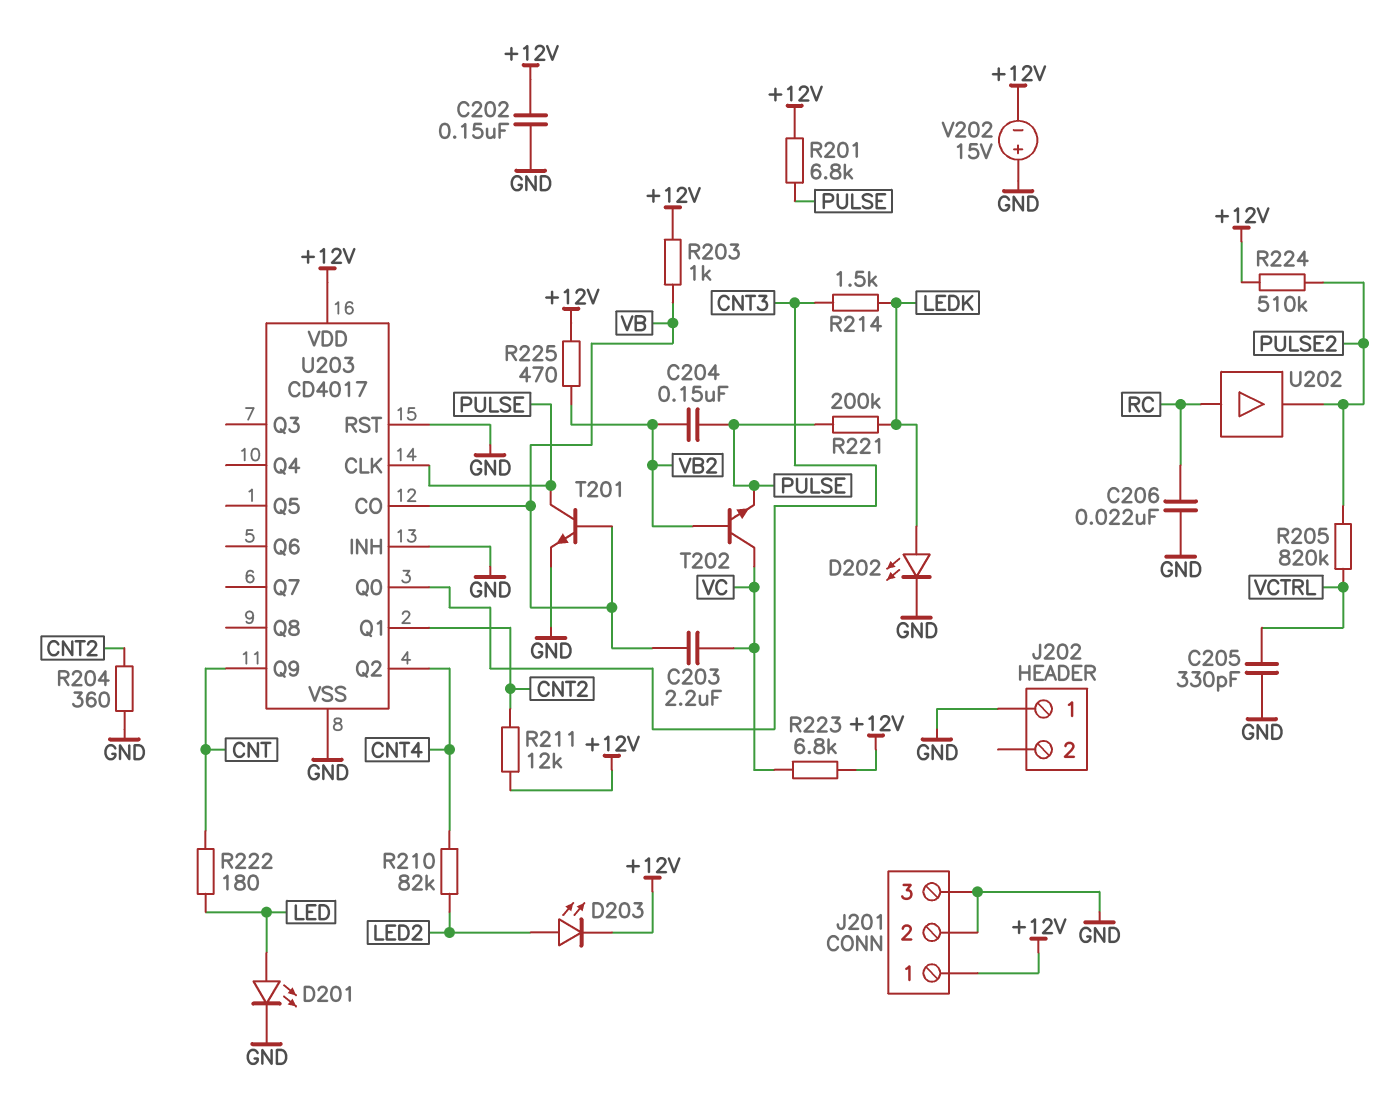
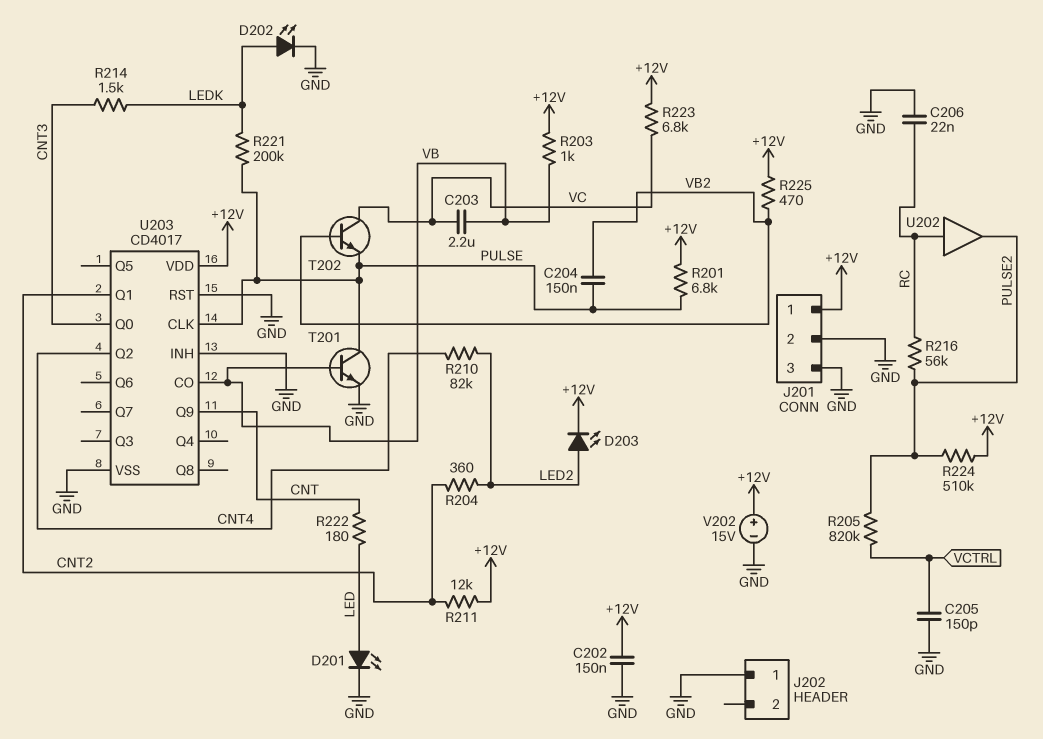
C205: 330pF (GND, VCTRL) -> 150pF (GND, VCTRL)
R204: 360 (CNT2, GND) -> 360 (CNT2, LED2)
R216: none -> 56k (PULSE2, RC)
V202: 15V (plus GND, minus +12V) -> 15V (plus +12V, minus GND)

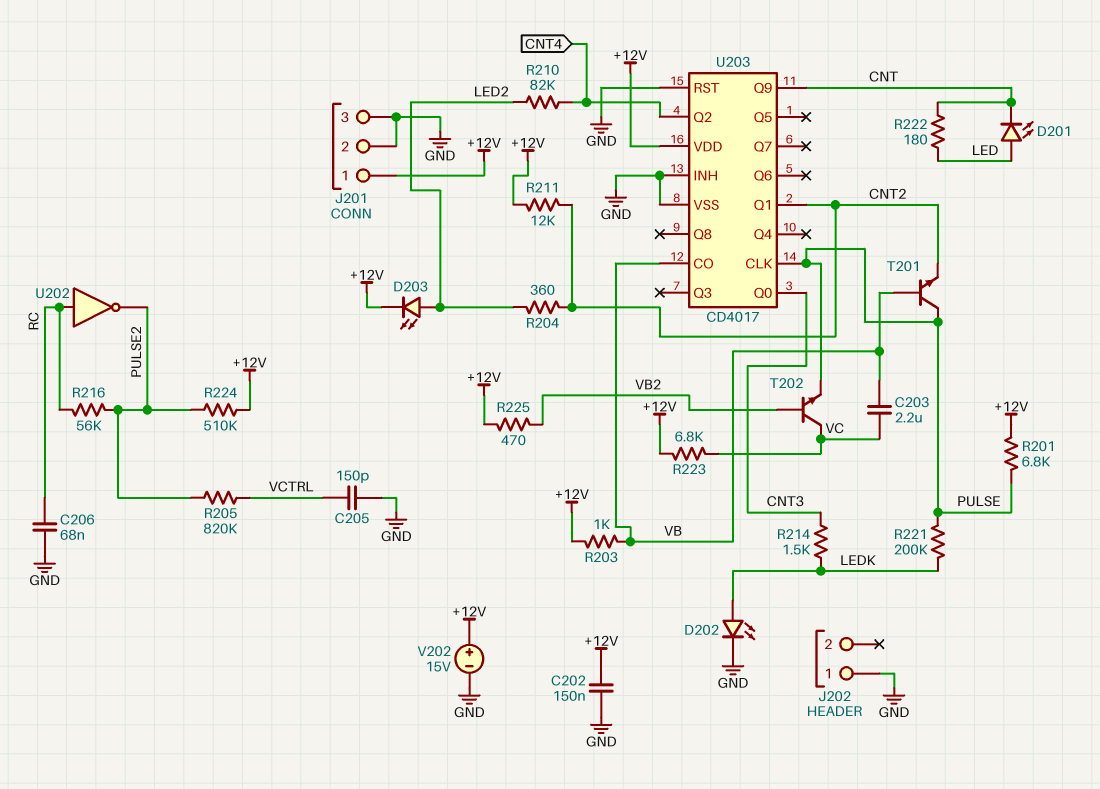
C204: 150nF (PULSE, VB2) -> none
C206: 22nF (GND, RC) -> 68nF (GND, RC)
D201: LED (A LED, K GND) -> LED (A LED, K CNT)
T201: NPN (B VB, C PULSE, E GND) -> NPN (B VB, C PULSE, E CNT2)
U202: buffer (in RC, out PULSE2) -> NOT (in RC, out PULSE2)

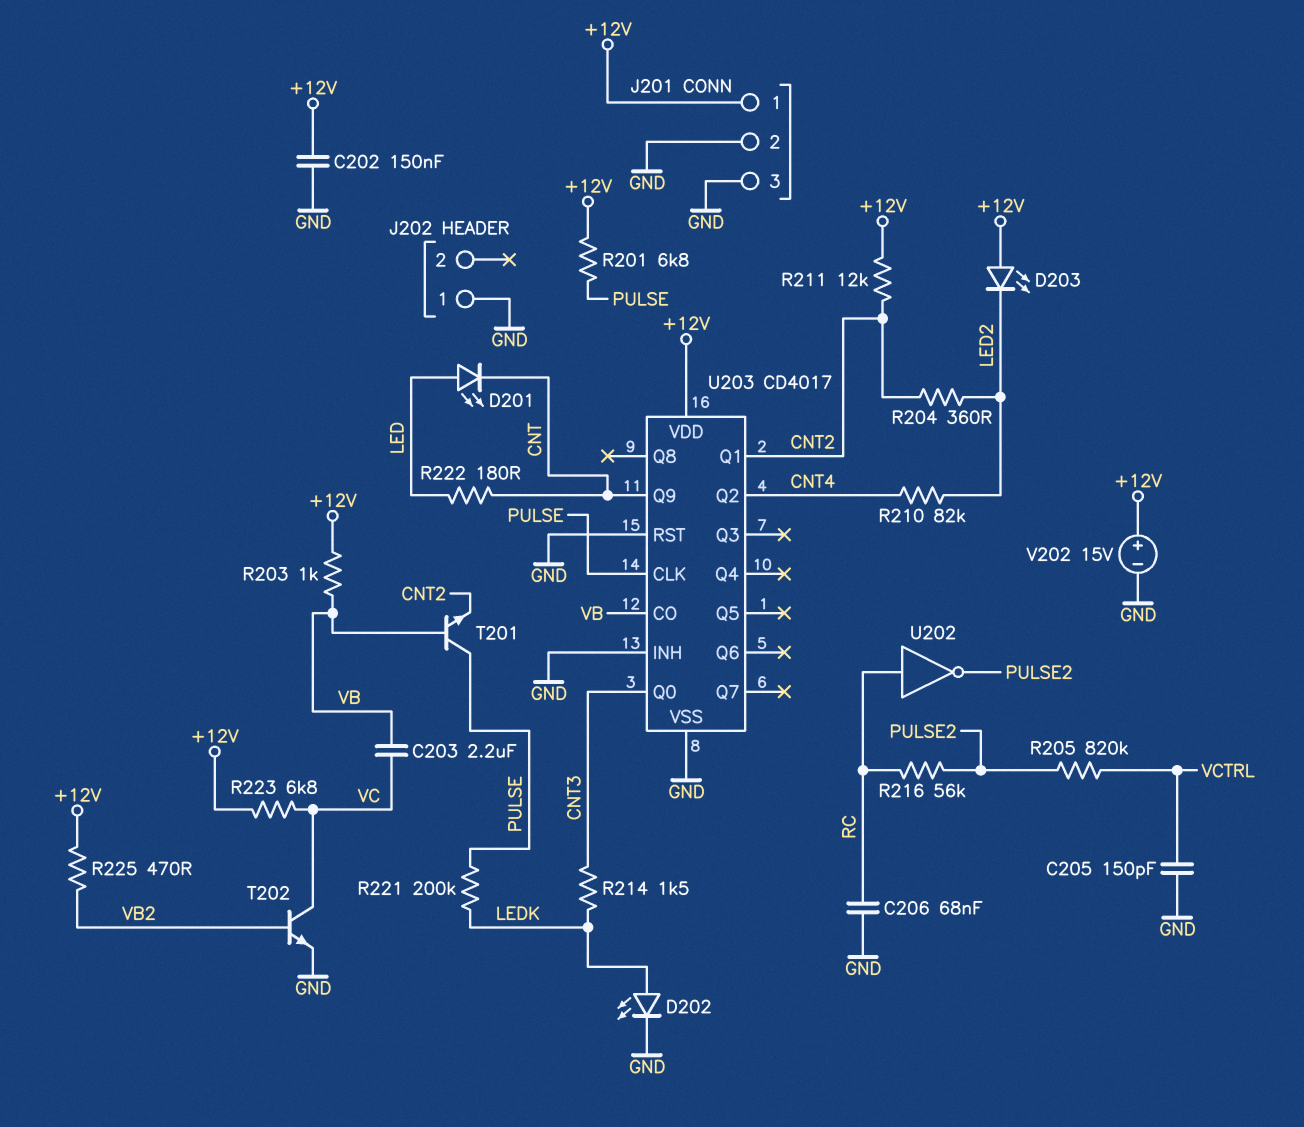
D203: LED (A LED2, K +12V) -> LED (A +12V, K LED2)
R224: 510k (+12V, PULSE2) -> none
T202: NPN (B VB2, C VC, E PULSE) -> NPN (B VB2, C VC, E GND)

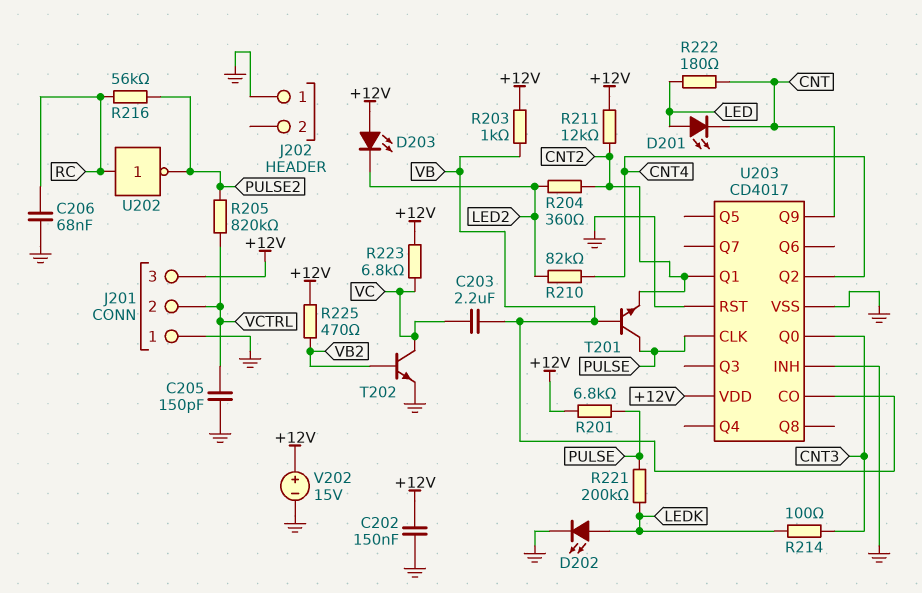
J201 pin 1: +12V -> GND
J201 pin 2: GND -> VCTRL
J201 pin 3: GND -> +12V
R214: 1.5k (CNT3, LEDK) -> 100 (CNT3, LEDK)

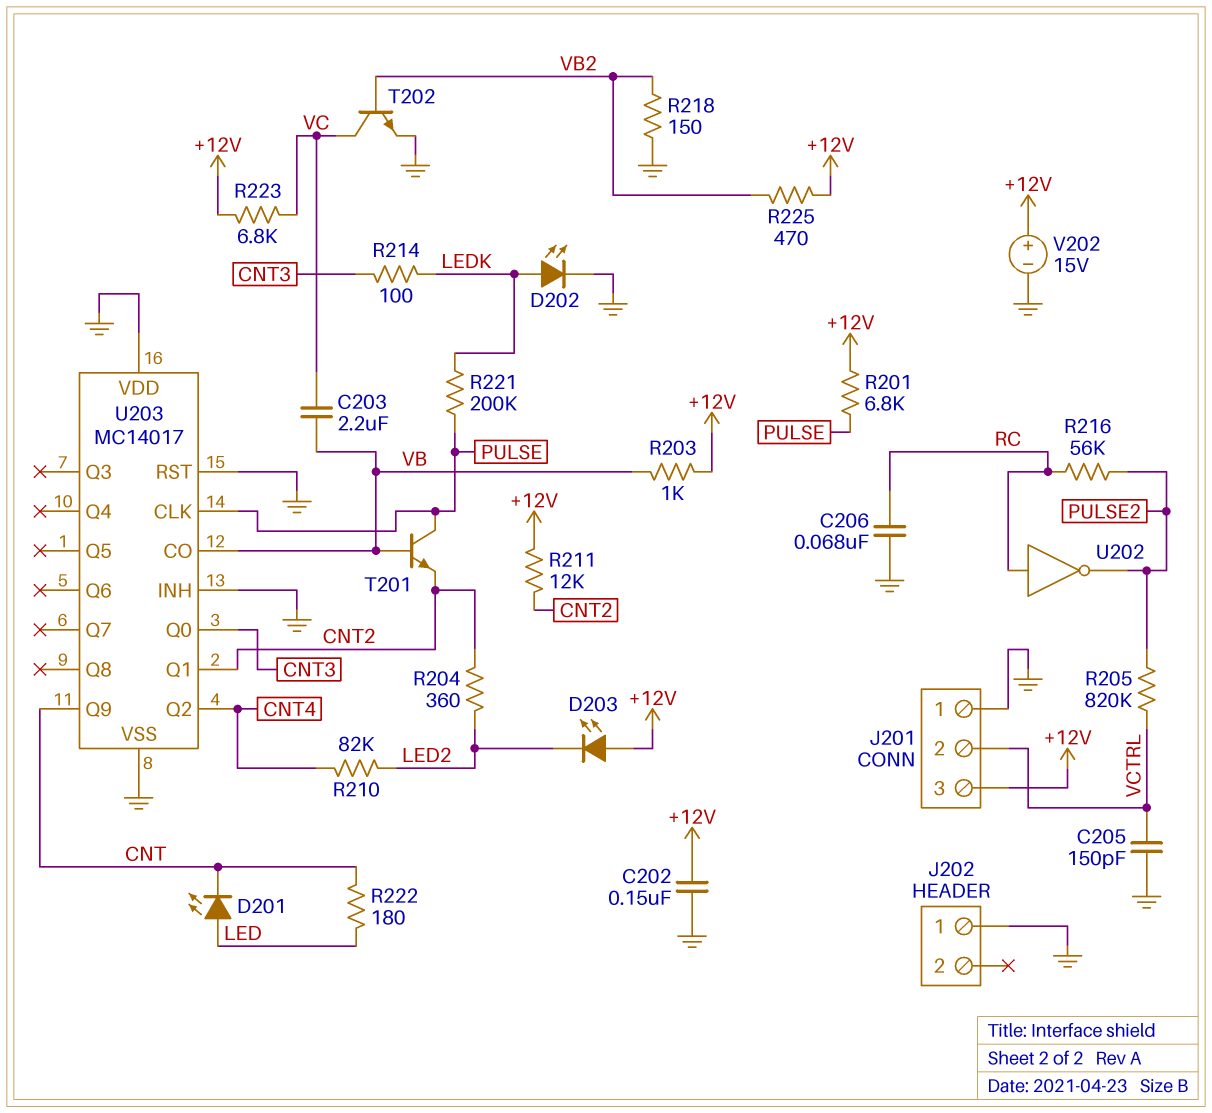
R218: none -> 150 (GND, VB2)
U203: CD4017 -> MC14017
U203 pin VDD: +12V -> GND

